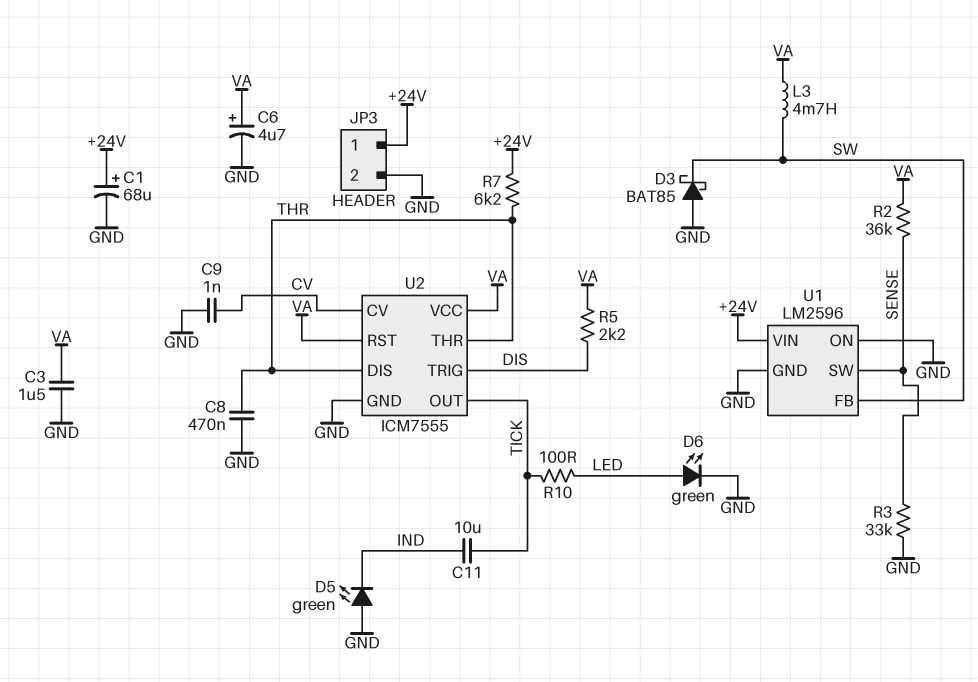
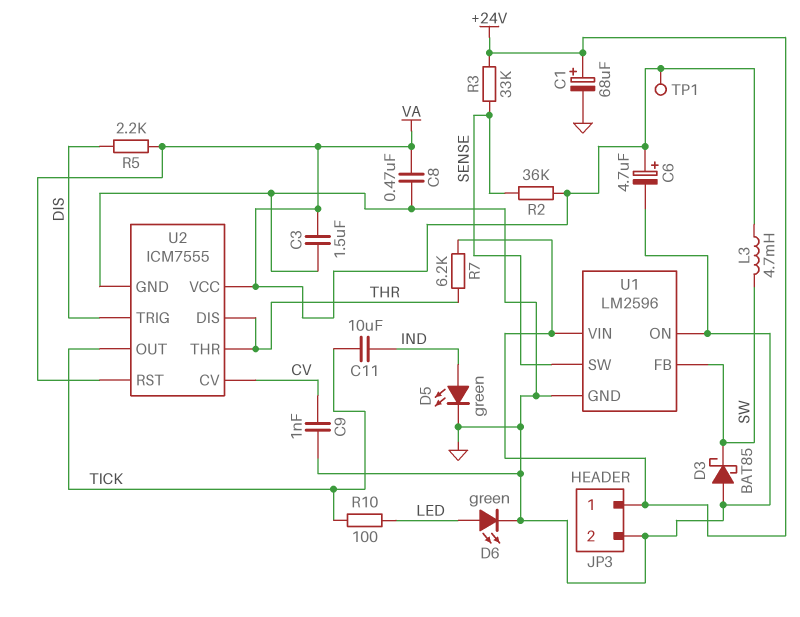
C8: 470nF (GND, THR) -> 470nF (GND, VA)
D5: LED green (A GND, K IND) -> LED green (A IND, K GND)
R3: 33k (GND, SENSE) -> 33k (+24V, SENSE)
TP1: none -> test point (VA)

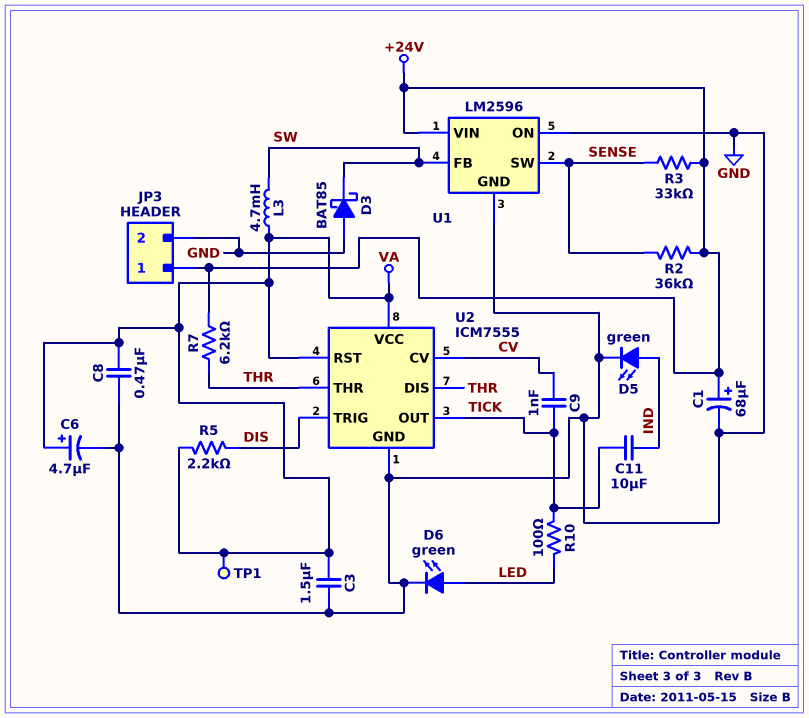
C9: 1nF (CV, GND) -> 1nF (CV, TICK)
R2: 36k (SENSE, VA) -> 36k (+24V, SENSE)

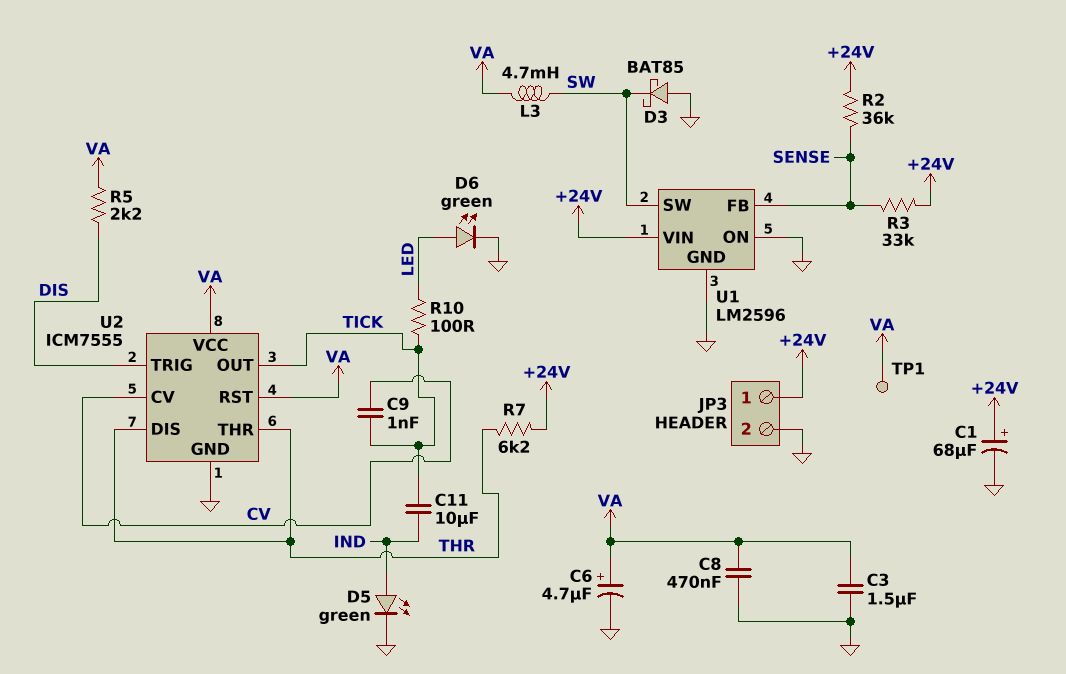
U1 pin FB: SW -> SENSE
U1 pin SW: SENSE -> SW

